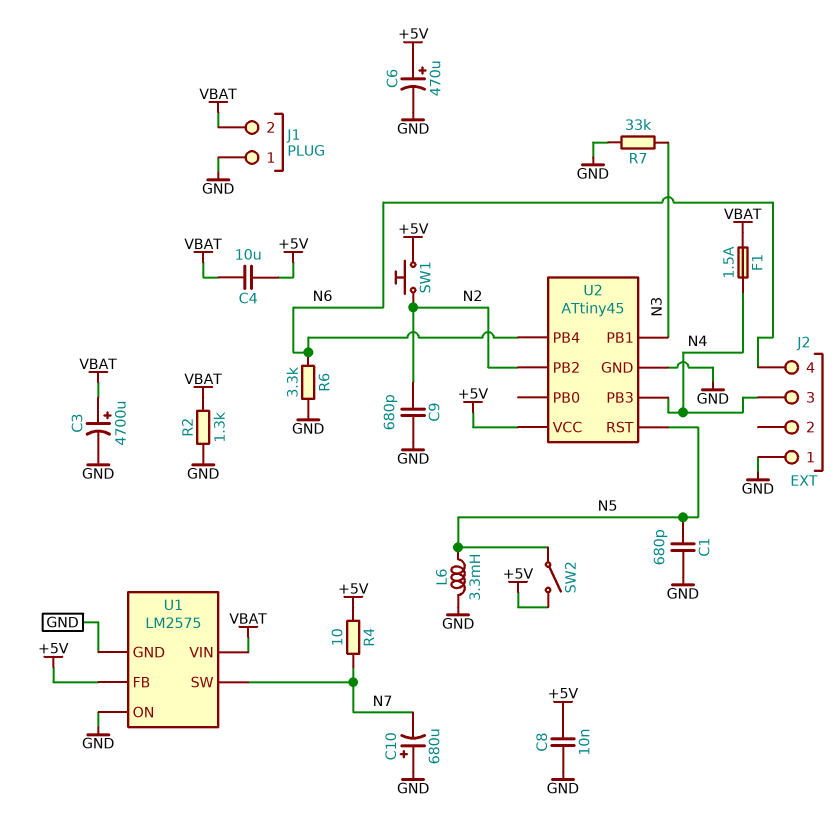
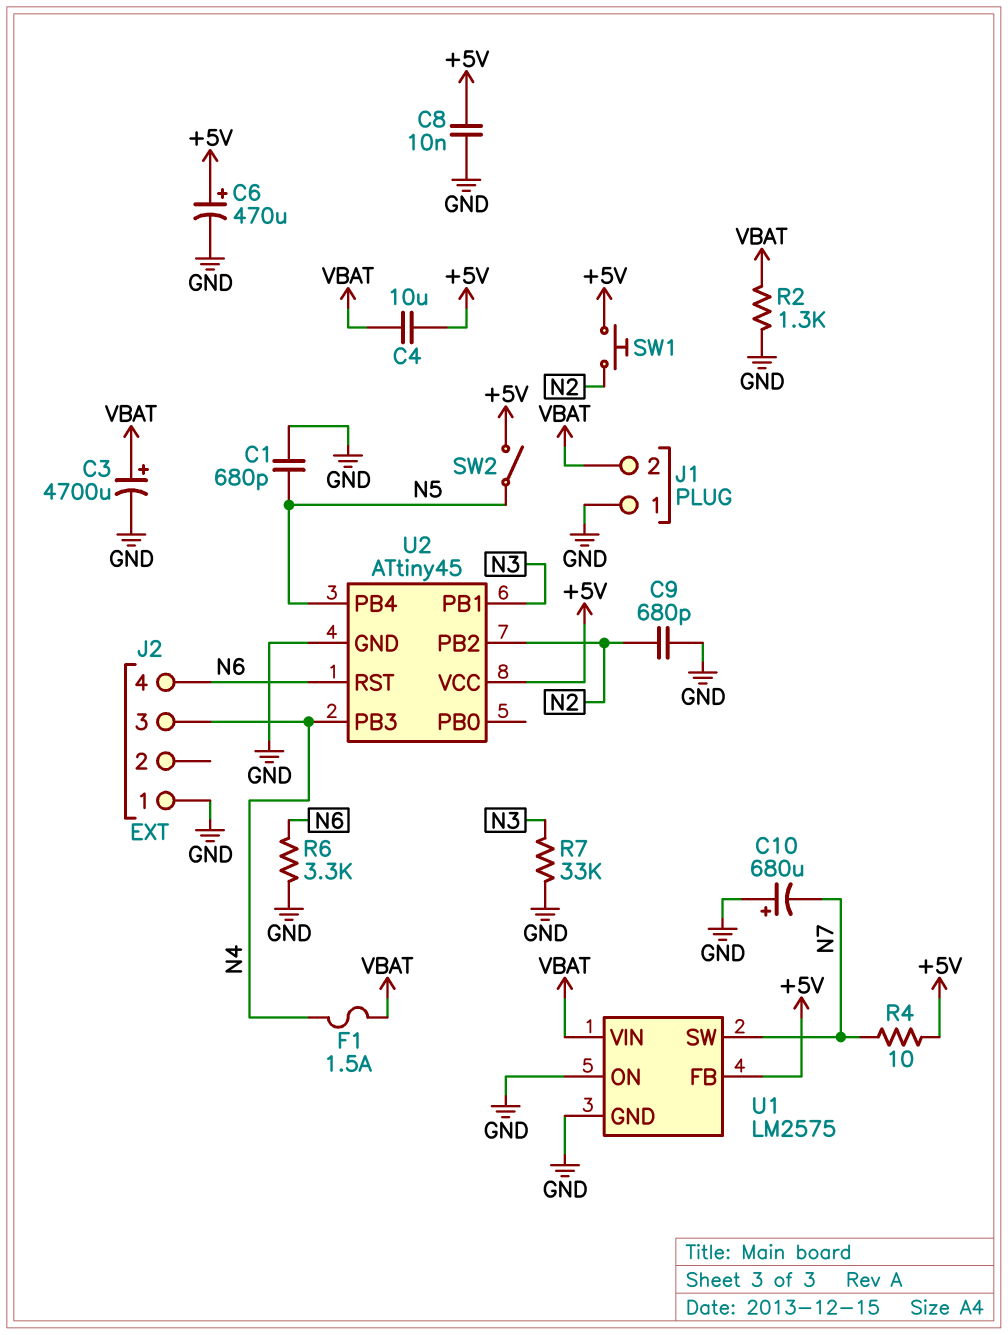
L6: 3.3mH (GND, N5) -> none
U2 pin PB4: N6 -> N5
U2 pin RST: N5 -> N6

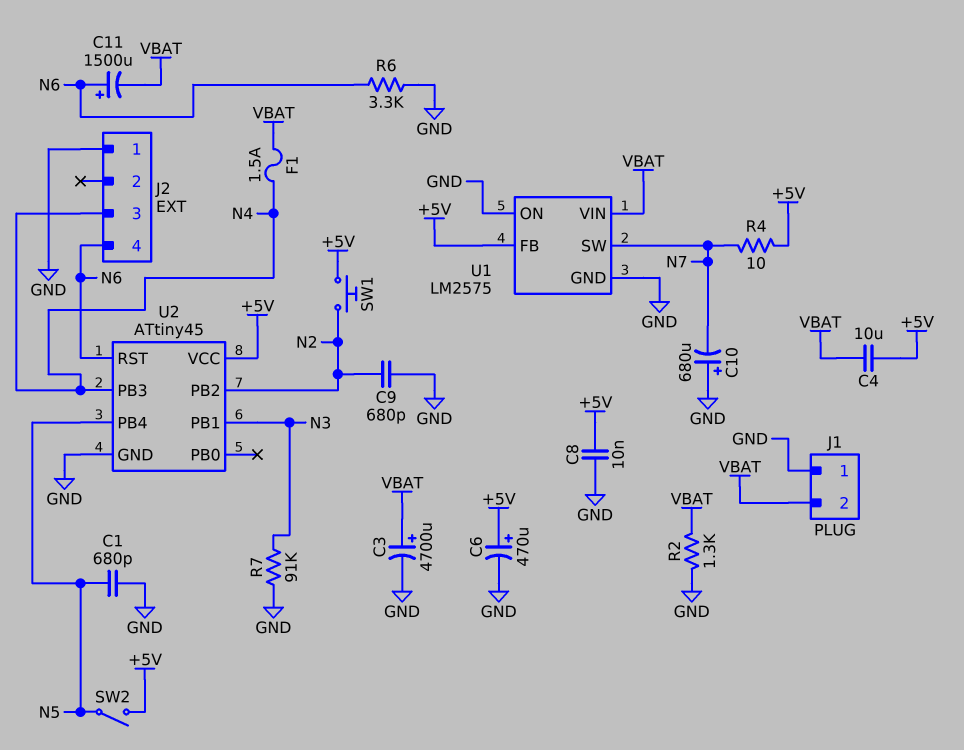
C11: none -> 1500uF (plus N6, minus VBAT)
R7: 33k (GND, N3) -> 91k (GND, N3)

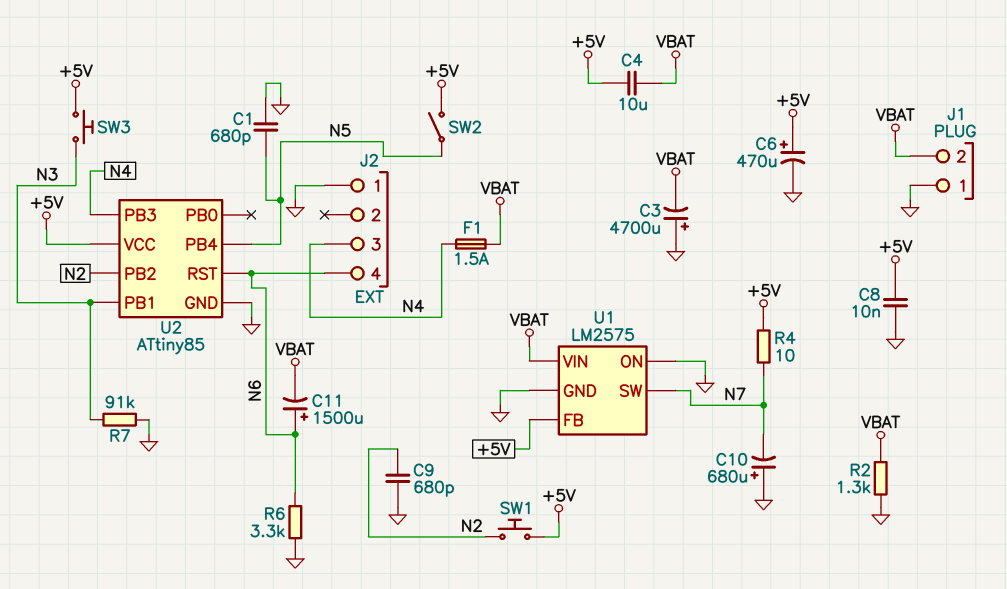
C3: 4700uF (plus VBAT, minus GND) -> 4700uF (plus GND, minus VBAT)
SW3: none -> button (+5V, N3)
U2: ATtiny45 -> ATtiny85

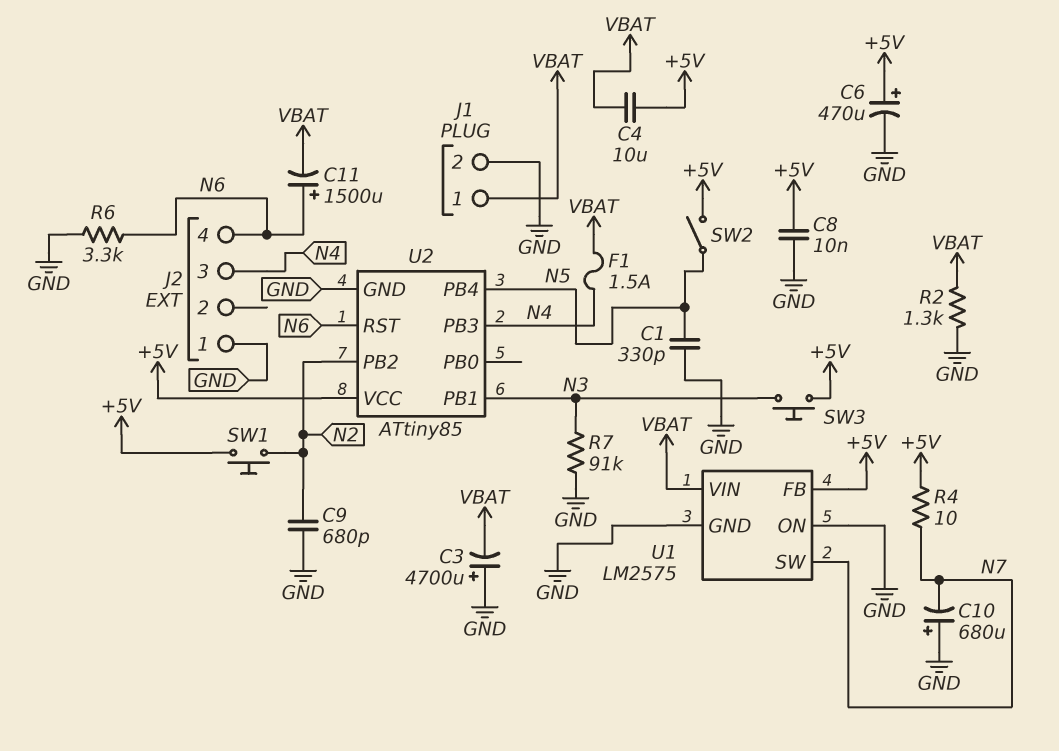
C1: 680pF (GND, N5) -> 330pF (GND, N5)
J1 pin 1: GND -> VBAT
J1 pin 2: VBAT -> GND

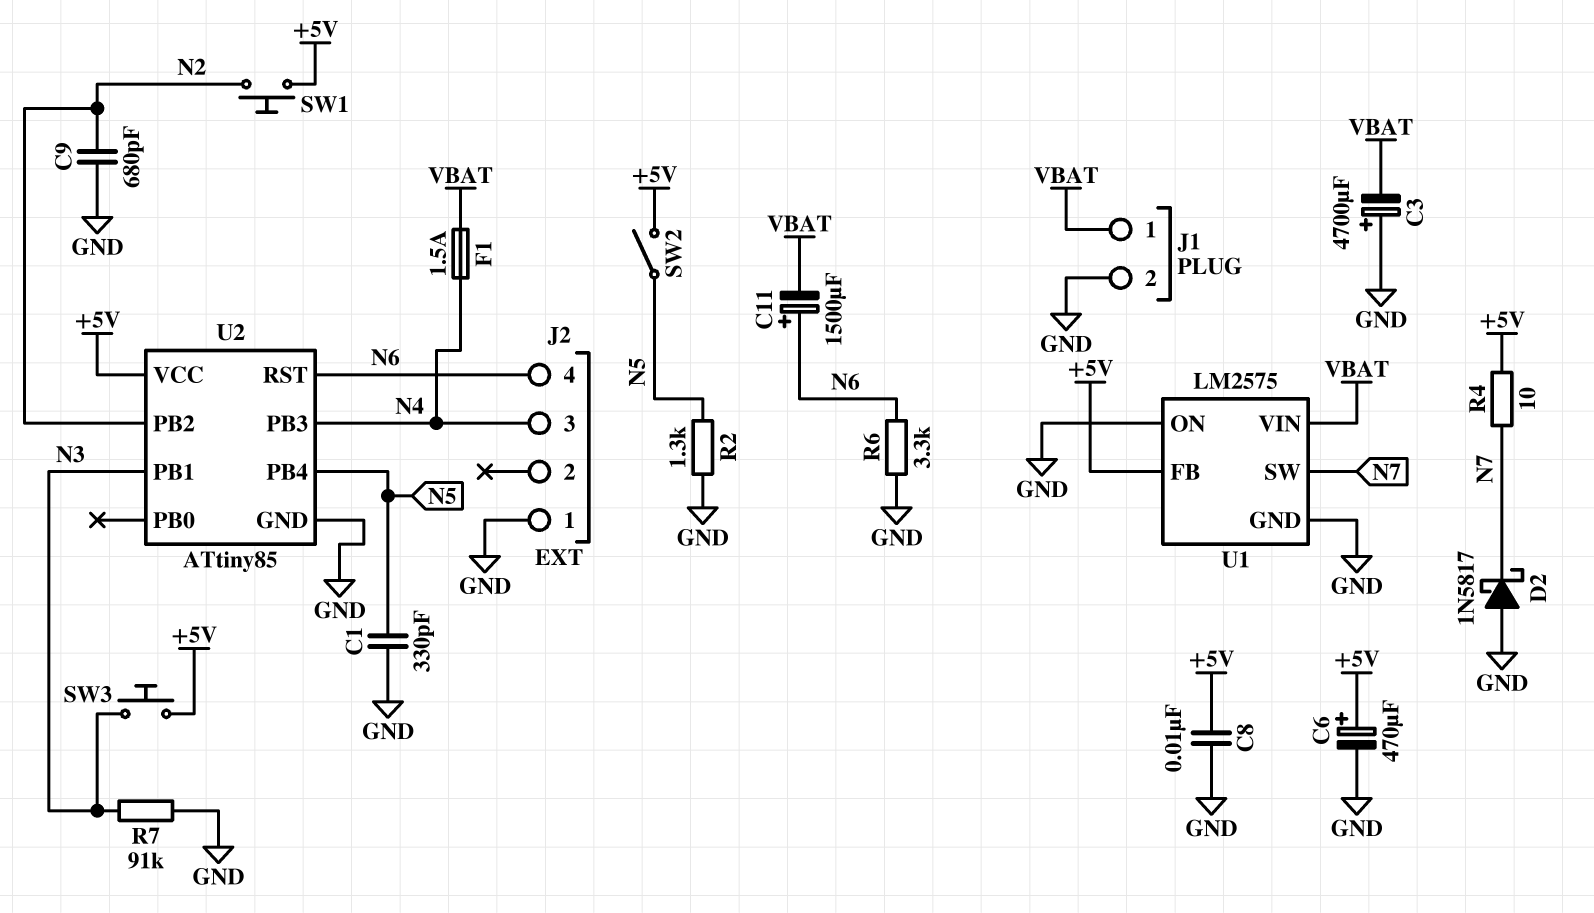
C4: 10uF (+5V, VBAT) -> none
C10: 680uF (plus GND, minus N7) -> none
D2: none -> schottky 1N5817 (A GND, K N7)
R2: 1.3k (GND, VBAT) -> 1.3k (GND, N5)

